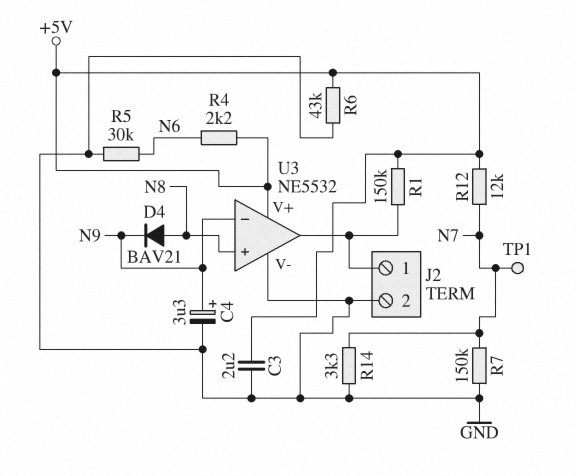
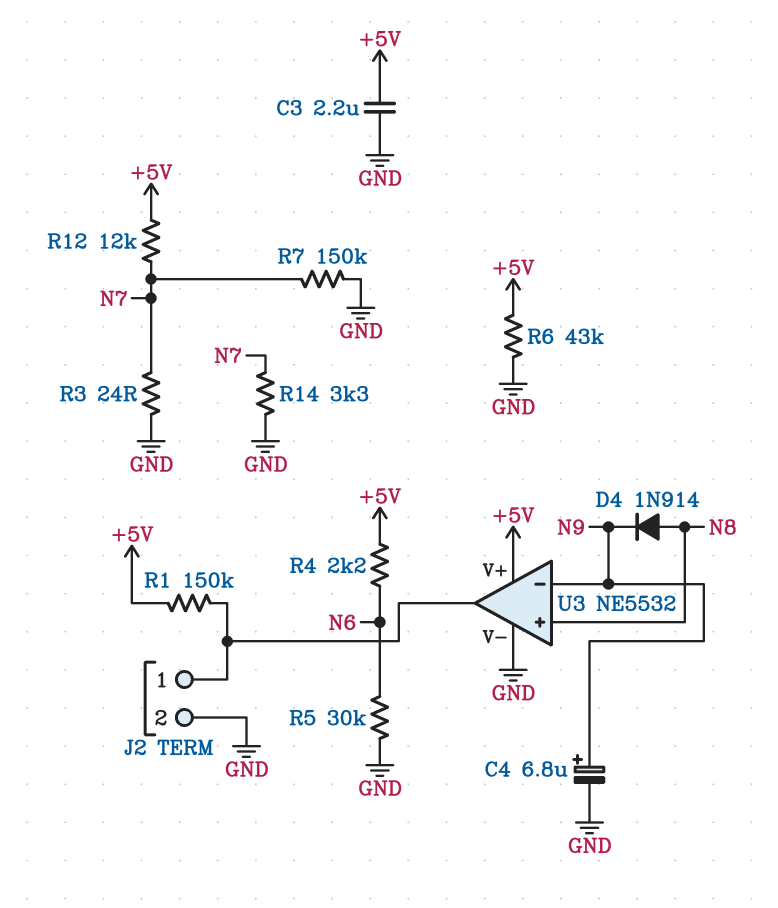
C4: 3.3uF (plus N9, minus GND) -> 6.8uF (plus N9, minus GND)
D4: diode BAV21 (A N8, K N9) -> diode 1N914 (A N8, K N9)
R3: none -> 24 (GND, N7)
TP1: test point (N7) -> none

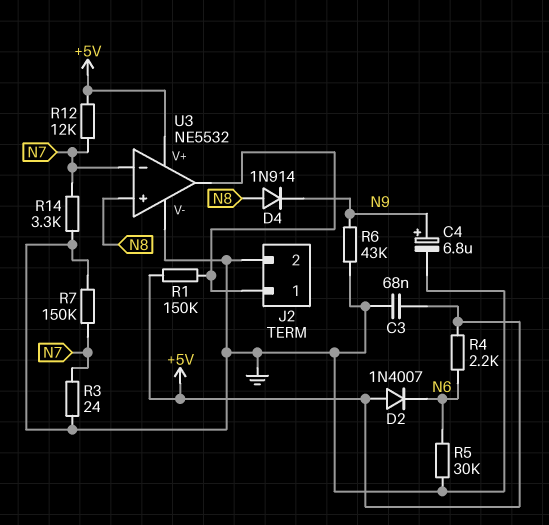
C3: 2.2uF (+5V, GND) -> 68nF (+5V, GND)
D2: none -> diode 1N4007 (A +5V, K N6)
R6: 43k (+5V, GND) -> 43k (GND, N9)
U3 pin in-: N9 -> N7

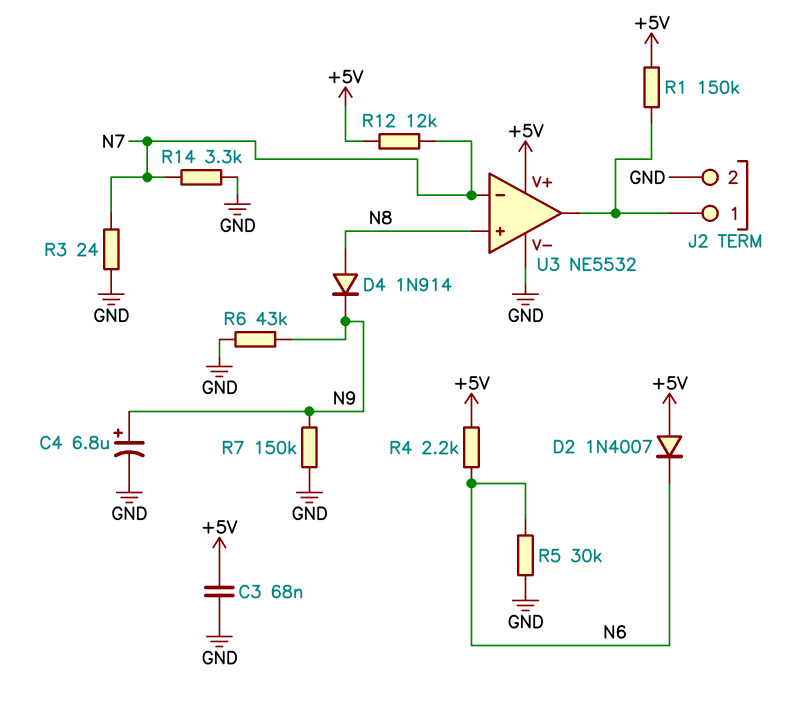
R7: 150k (GND, N7) -> 150k (GND, N9)

